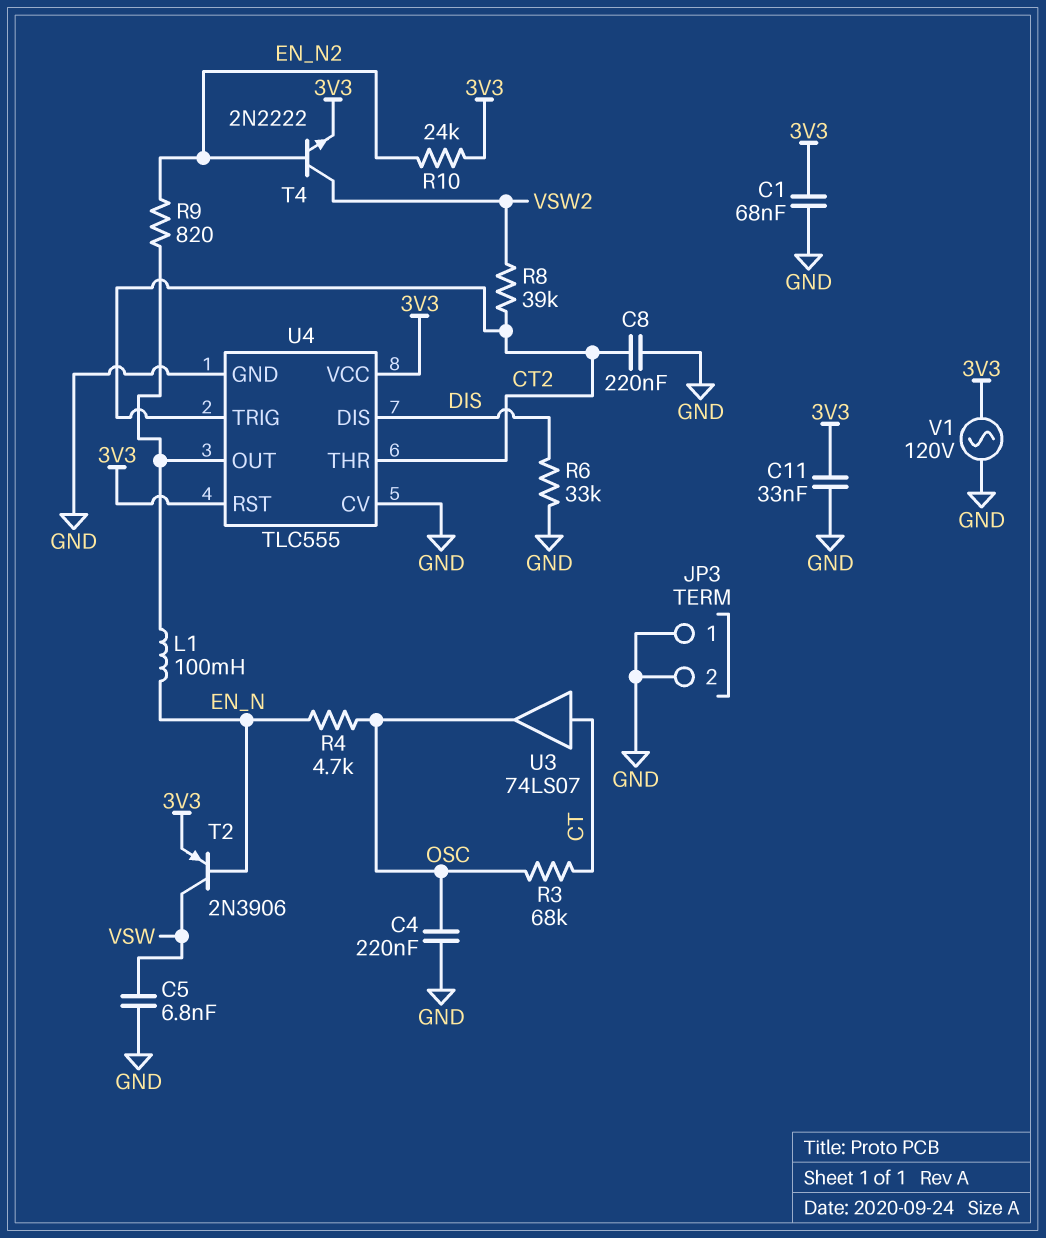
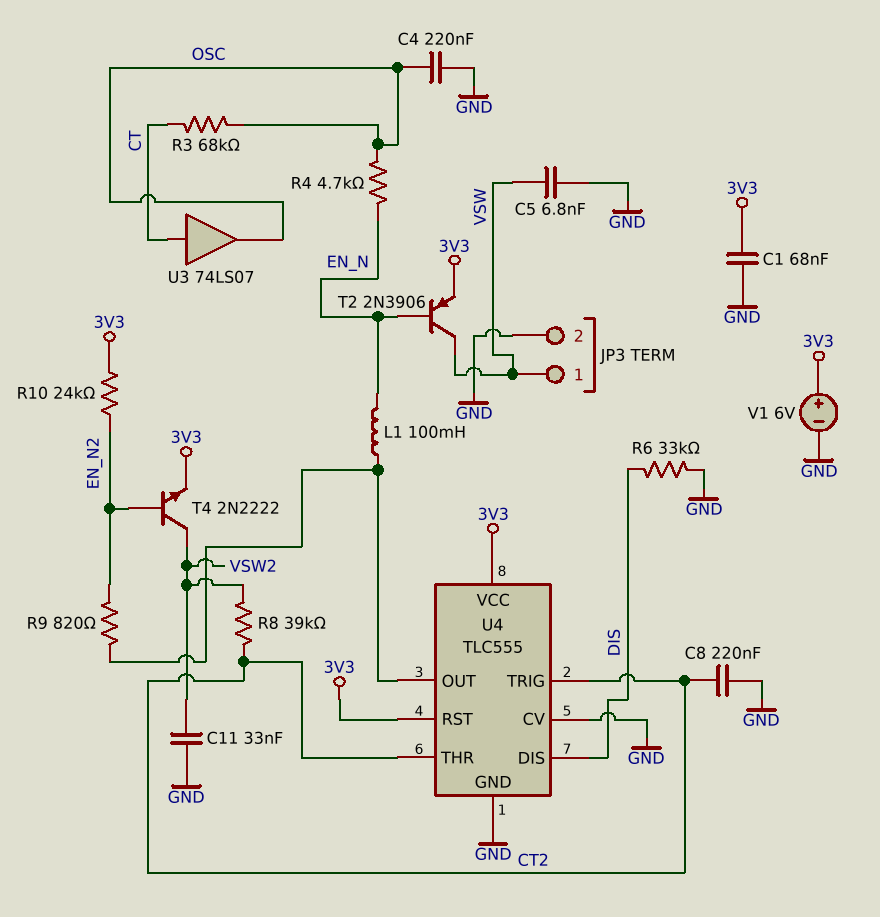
C11: 33nF (3V3, GND) -> 33nF (GND, VSW2)
JP3 pin 1: GND -> VSW
V1: AC 120V (3V3, GND) -> 6V (plus 3V3, minus GND)

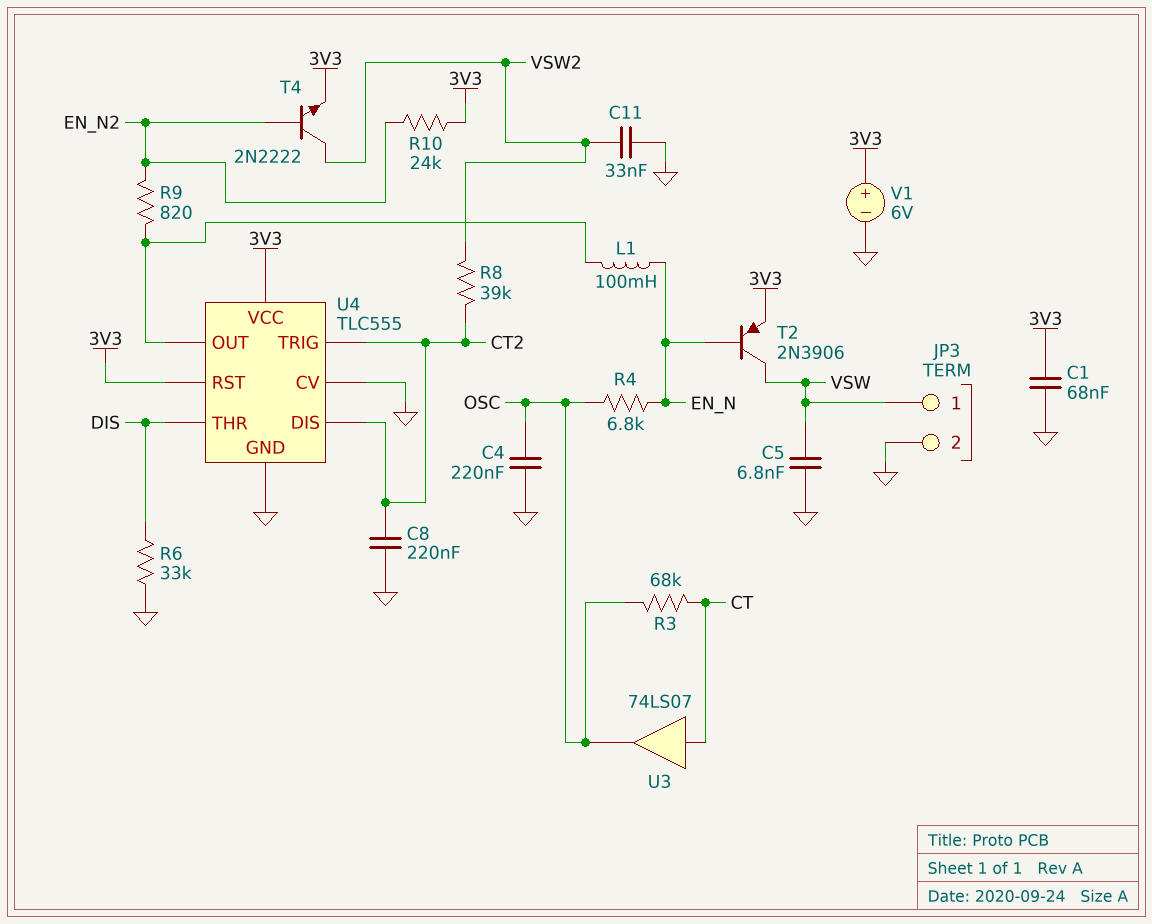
R4: 4.7k (EN_N, OSC) -> 6.8k (EN_N, OSC)
U4 pin DIS: DIS -> CT2
U4 pin THR: CT2 -> DIS

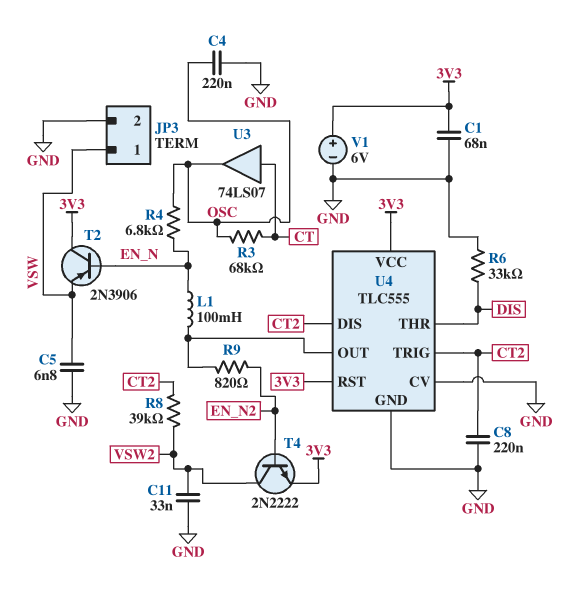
R10: 24k (3V3, EN_N2) -> none
T2: PNP 2N3906 (B EN_N, C VSW, E 3V3) -> PNP 2N3906 (B EN_N, C 3V3, E VSW)

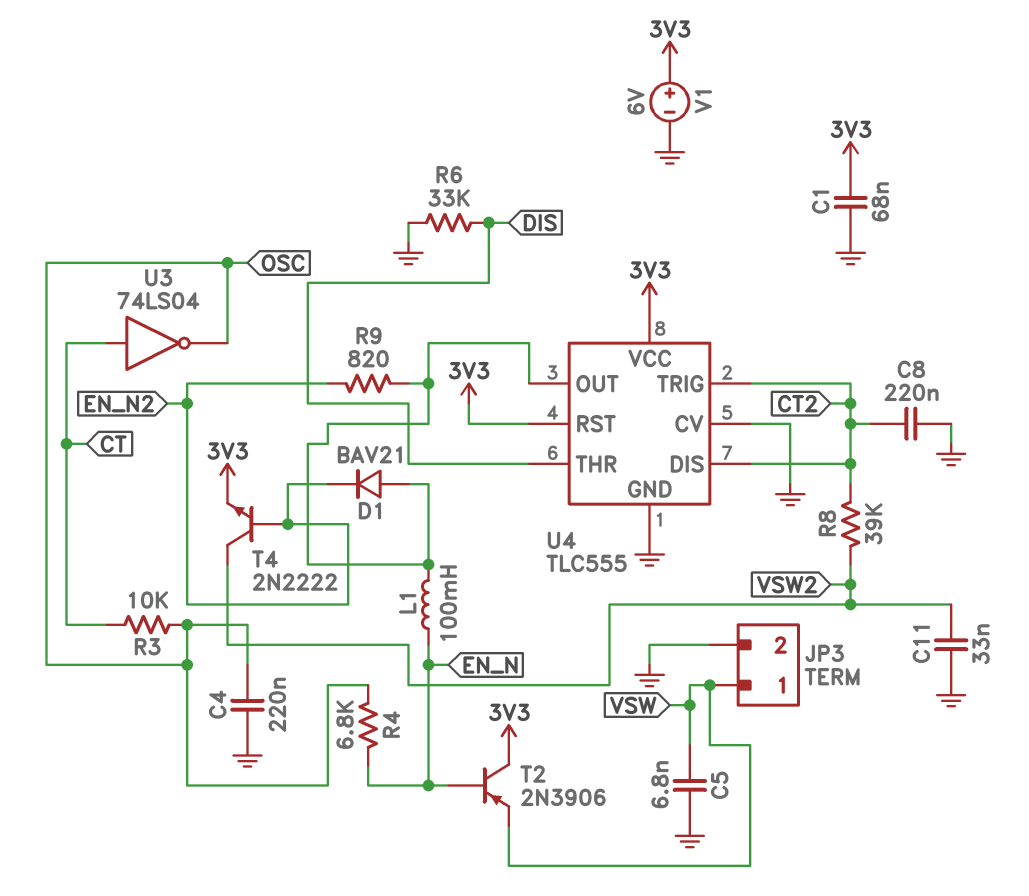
D1: none -> diode BAV21 (A U4/OUT, K EN_N2)
R3: 68k (CT, OSC) -> 10k (CT, OSC)
U3: buffer 74LS07 (in CT, out OSC) -> NOT 74LS04 (in CT, out OSC)

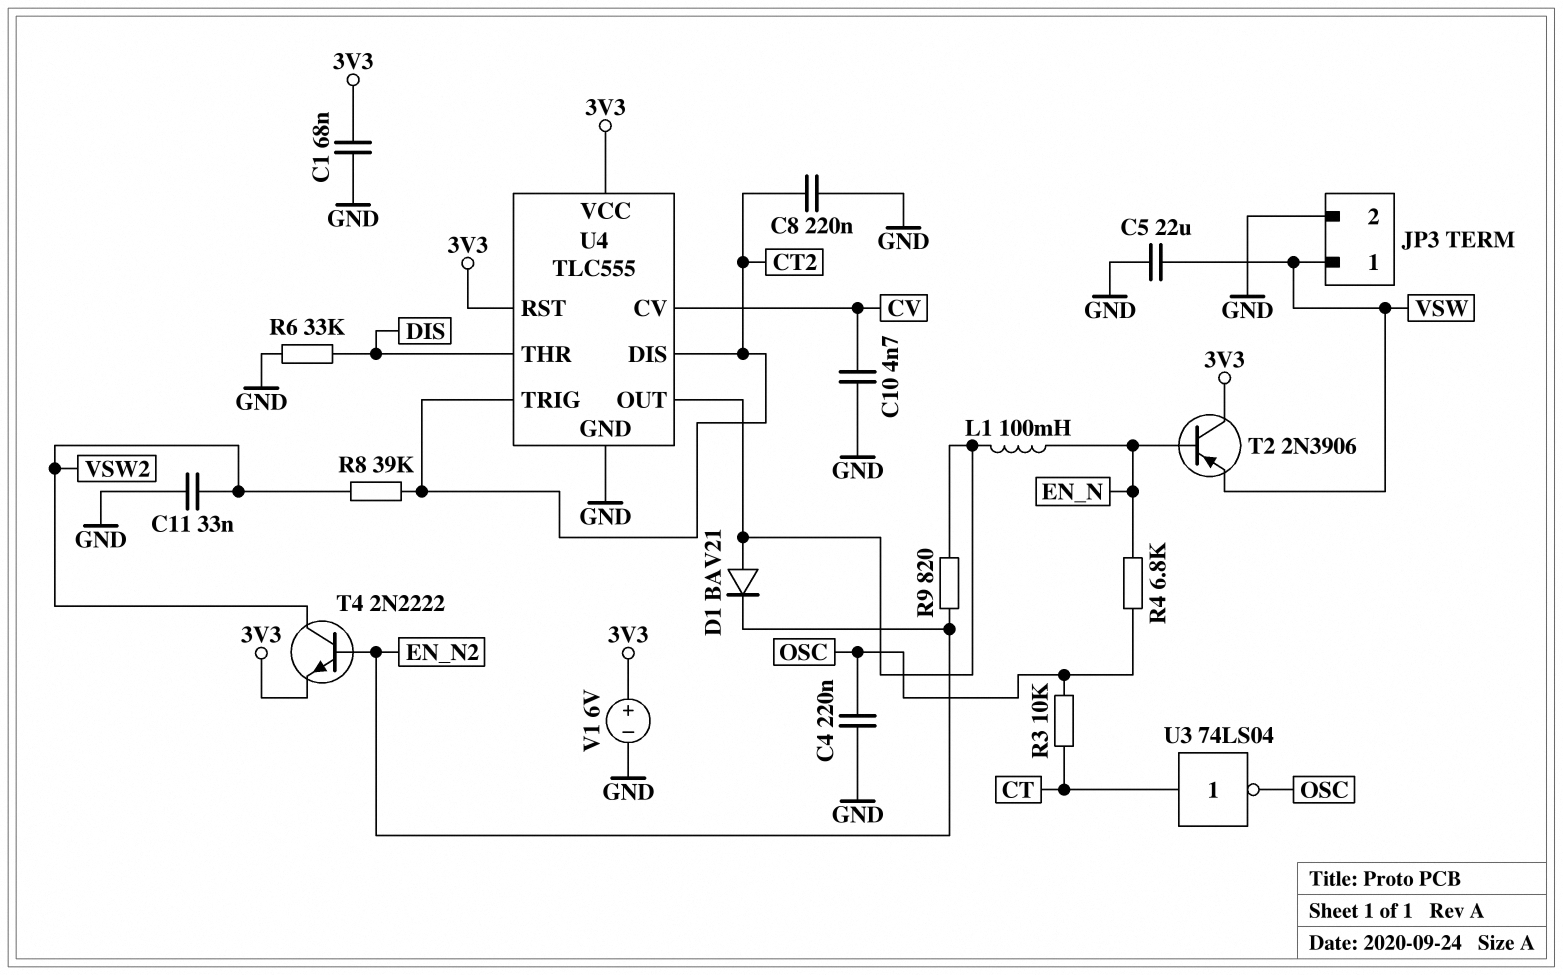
C5: 6.8nF (GND, VSW) -> 22uF (GND, VSW)
C10: none -> 4.7nF (CV, GND)
U4 pin CV: GND -> CV

